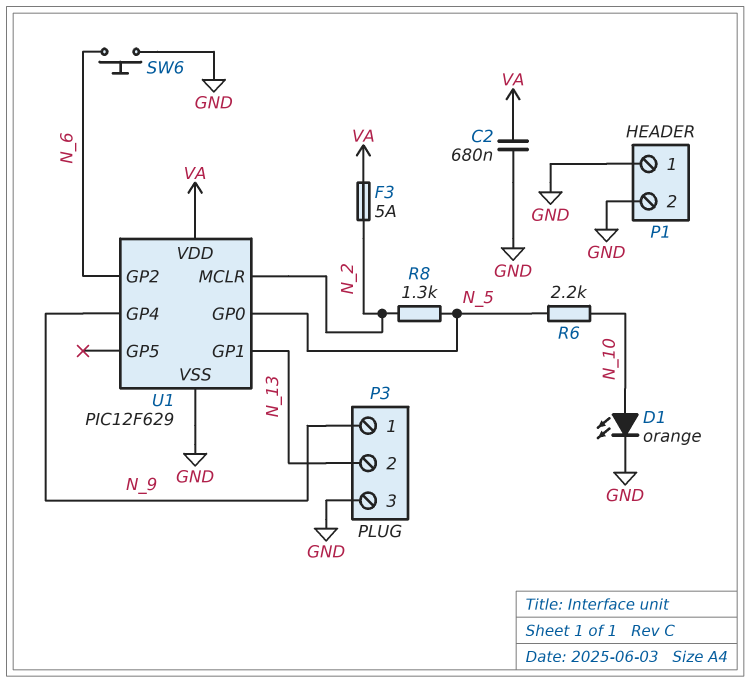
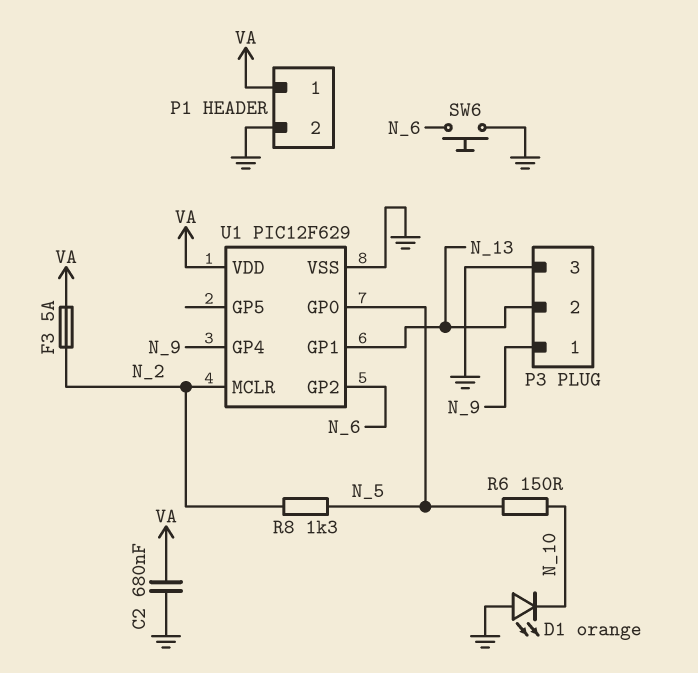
D1: LED orange (A N_10, K GND) -> LED orange (A GND, K N_10)
P1 pin 1: GND -> VA
R6: 2.2k (N_5, N_10) -> 150 (N_5, N_10)

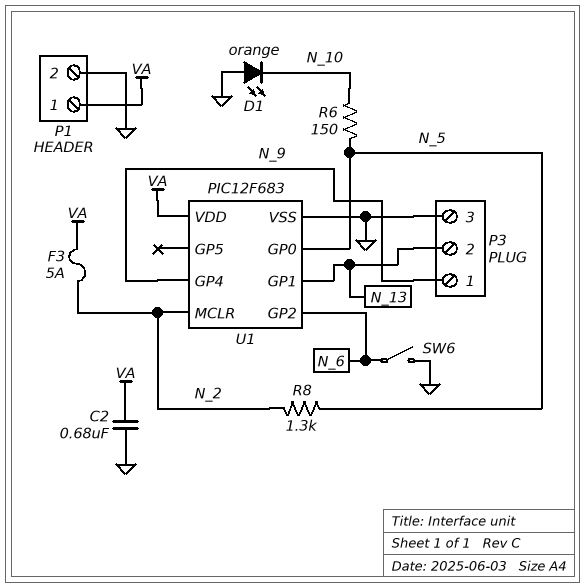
SW6: button (GND, N_6) -> switch (GND, N_6)
U1: PIC12F629 -> PIC12F683

